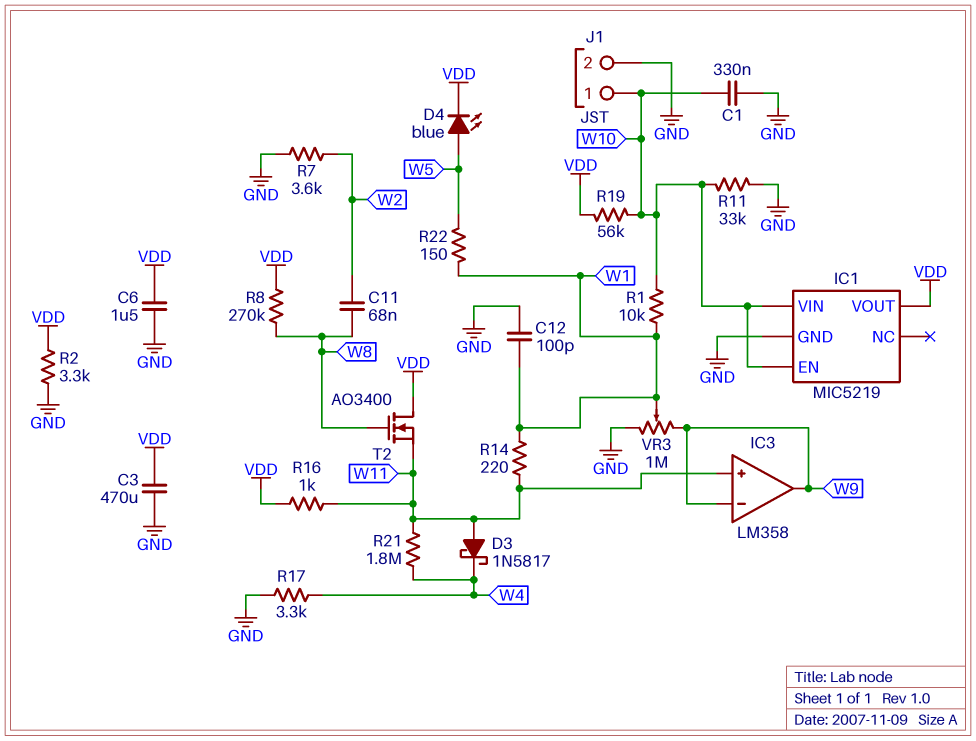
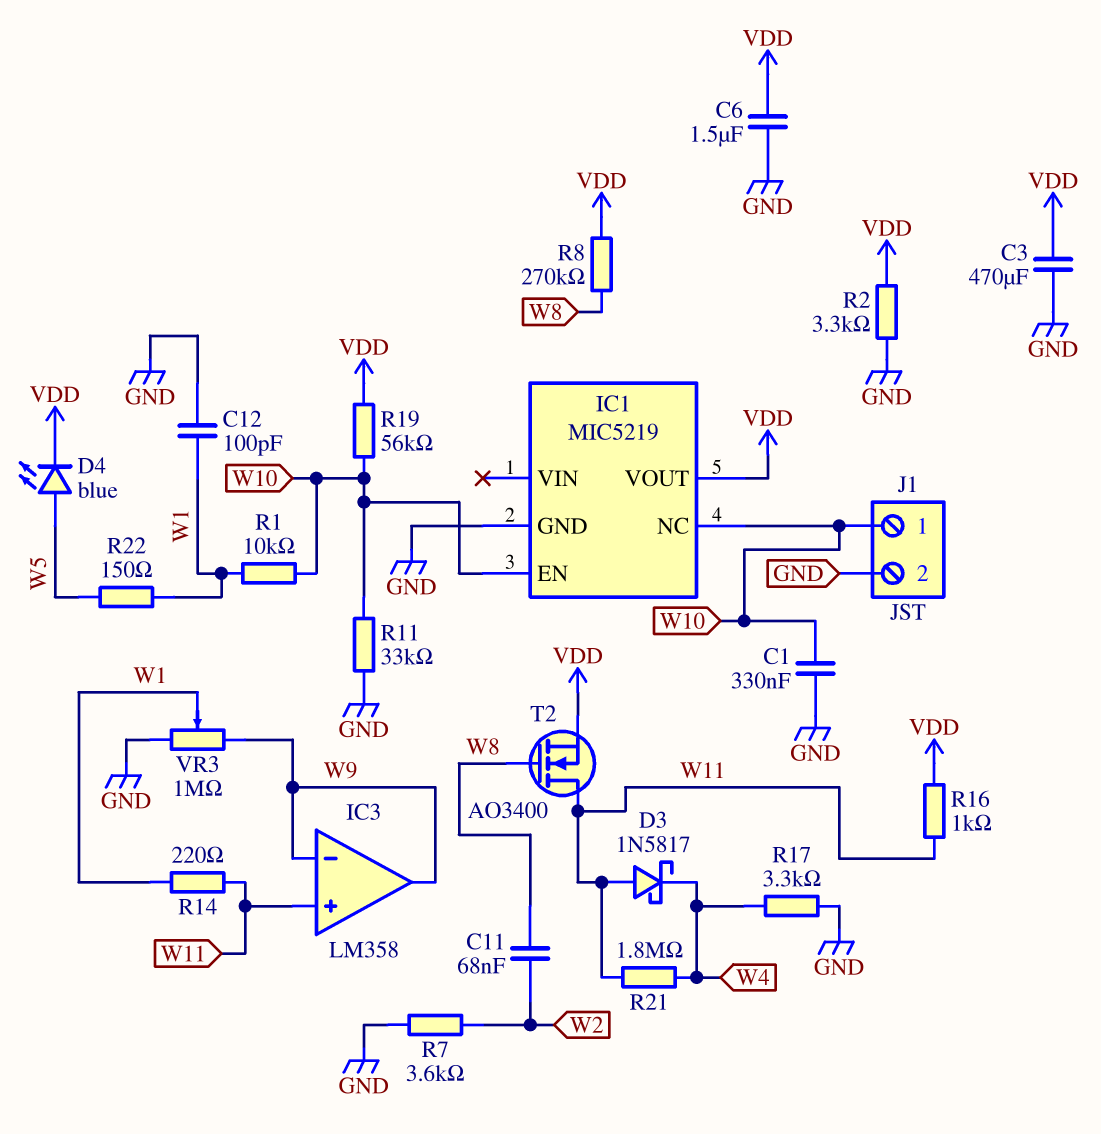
IC1 pin NC: none -> W10
IC1 pin VIN: W10 -> none
T2: NMOS AO3400 (G W8, D VDD, S W11) -> NMOS AO3400 (G W8, D W11, S VDD)

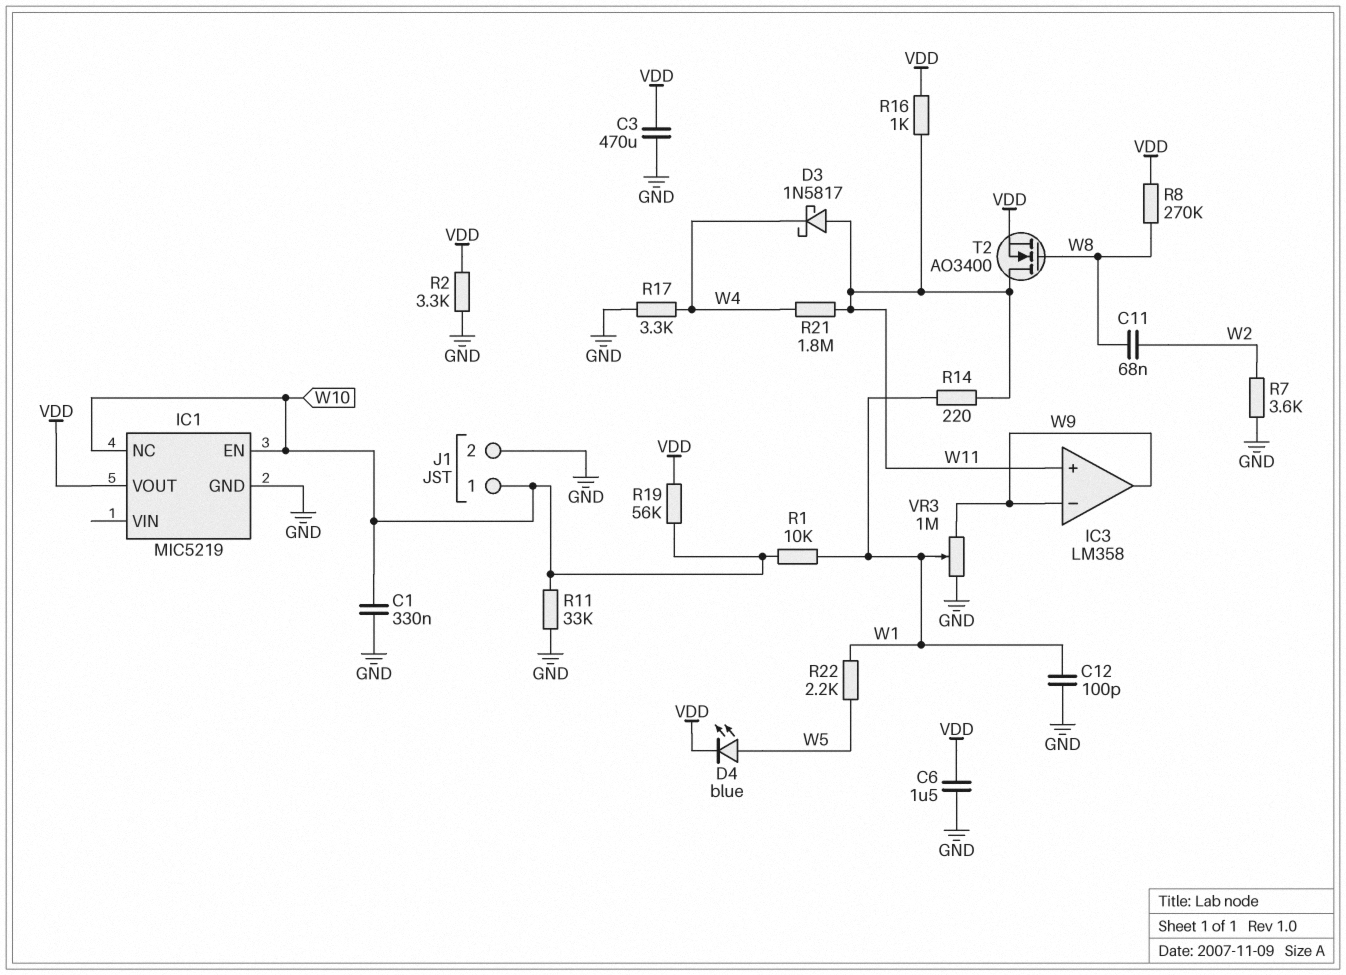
R22: 150 (W1, W5) -> 2.2k (W1, W5)

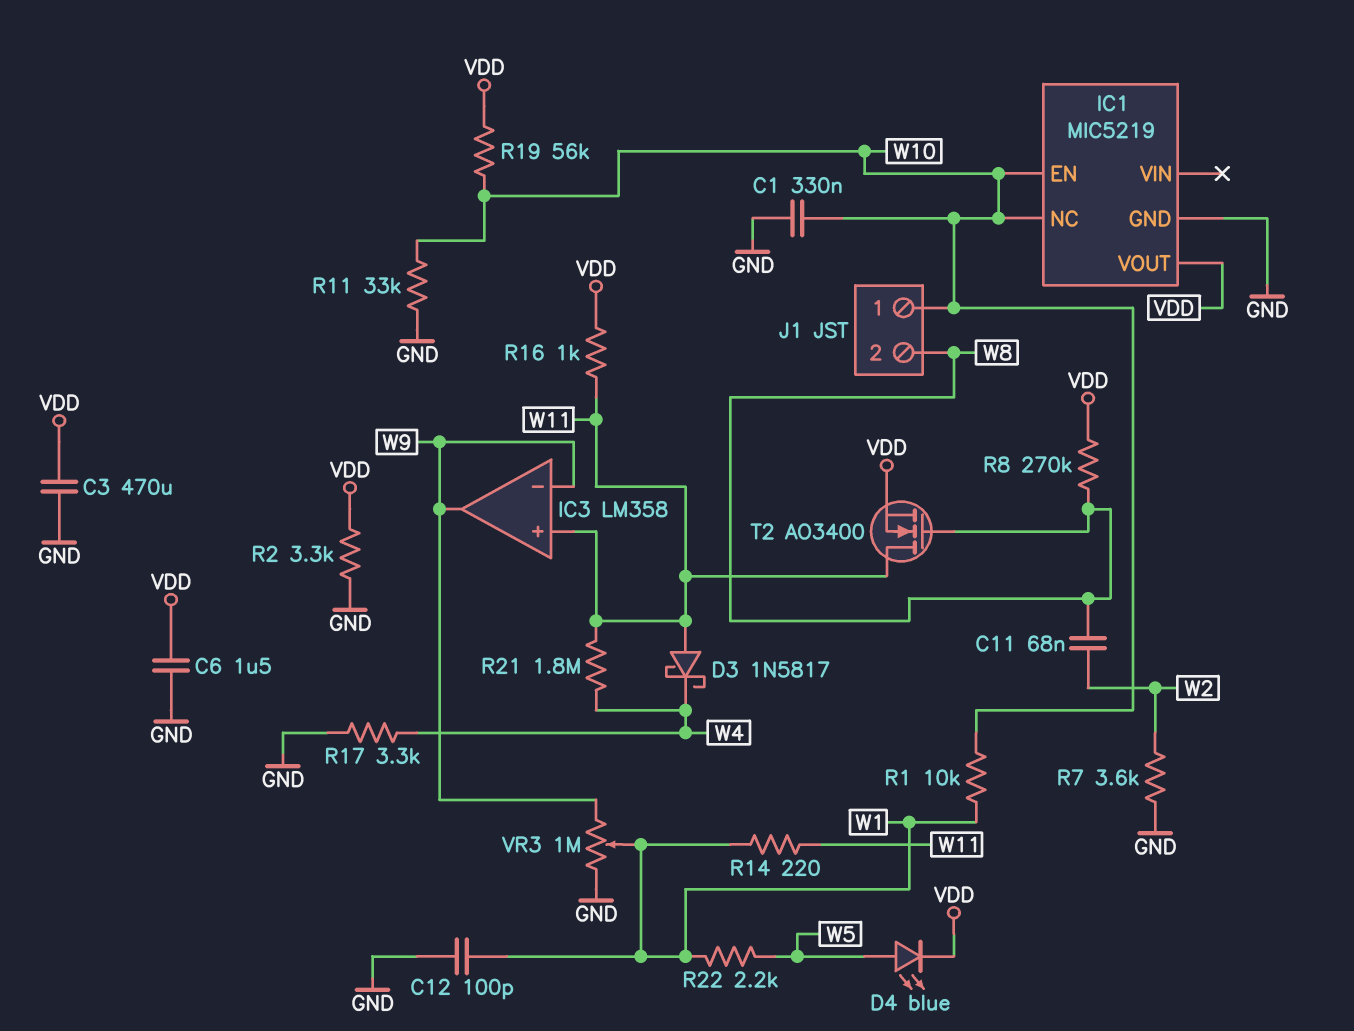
J1 pin 2: GND -> W8

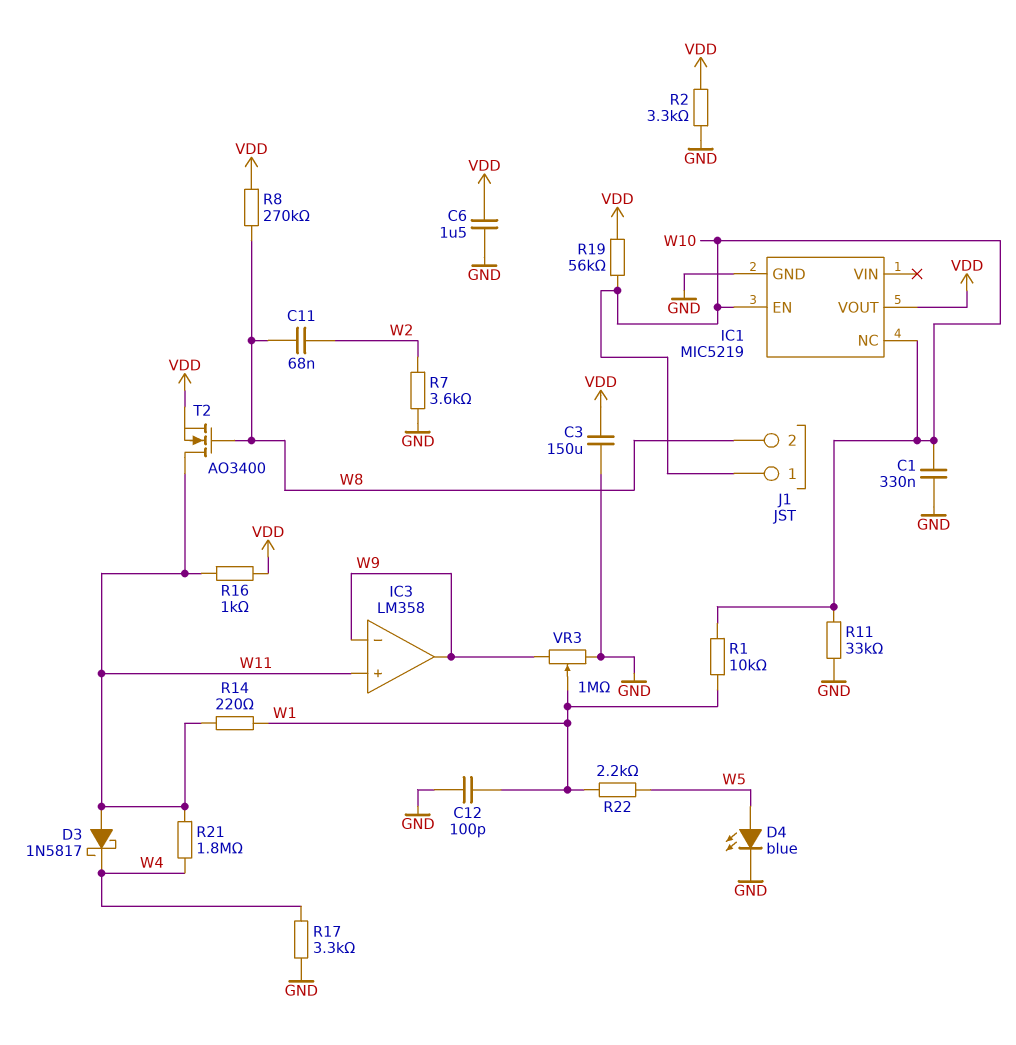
C3: 470uF (GND, VDD) -> 150uF (GND, VDD)
D4: LED blue (A W5, K VDD) -> LED blue (A W5, K GND)

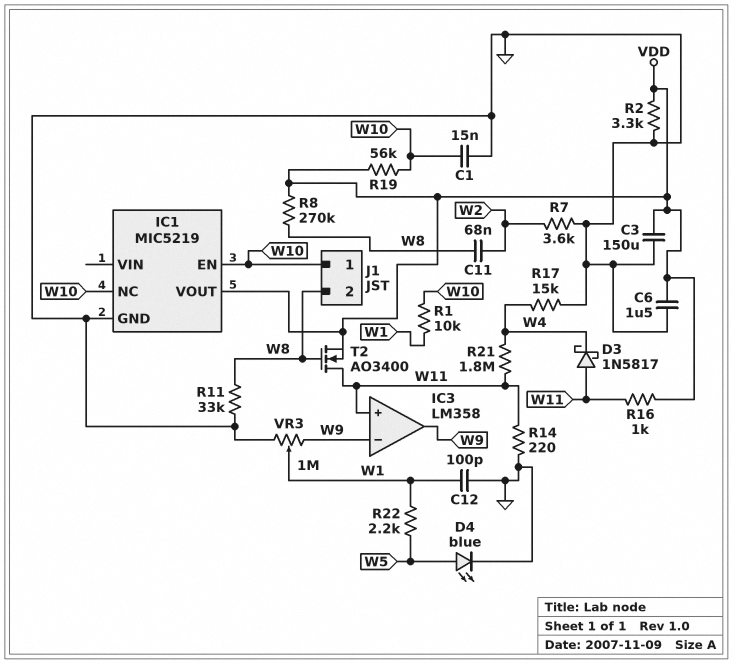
C1: 330nF (GND, W10) -> 15nF (GND, W10)
R11: 33k (GND, W10) -> 33k (GND, W8)
R14: 220 (W1, W11) -> 220 (GND, W11)
R17: 3.3k (GND, W4) -> 15k (GND, W4)

